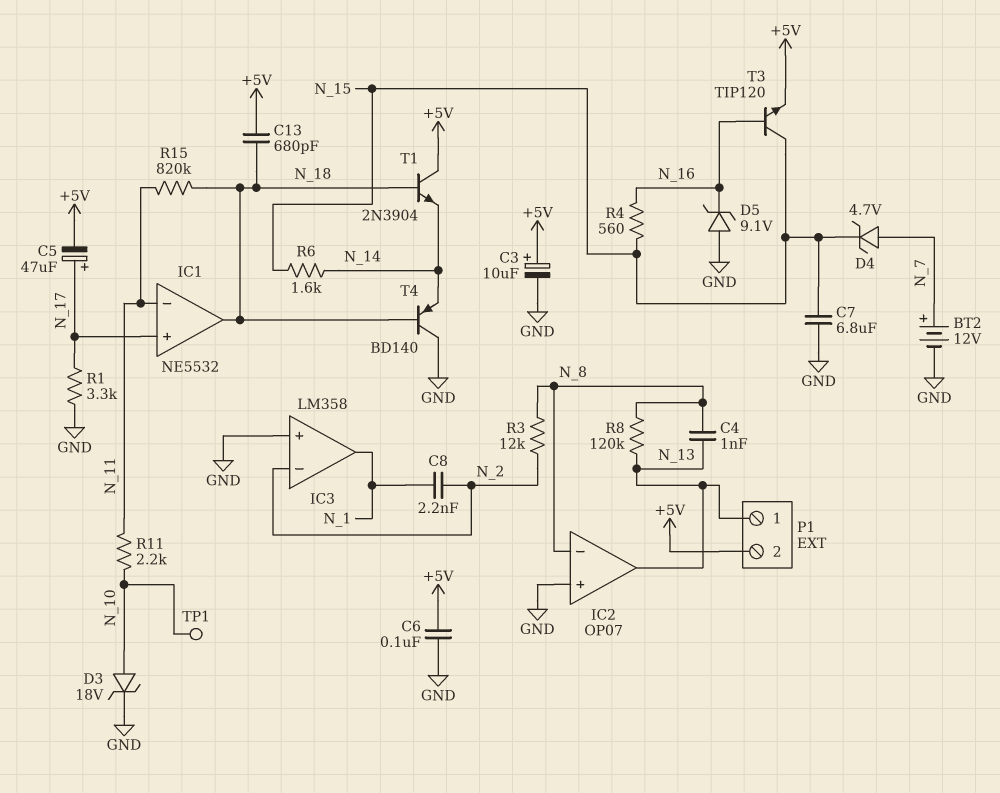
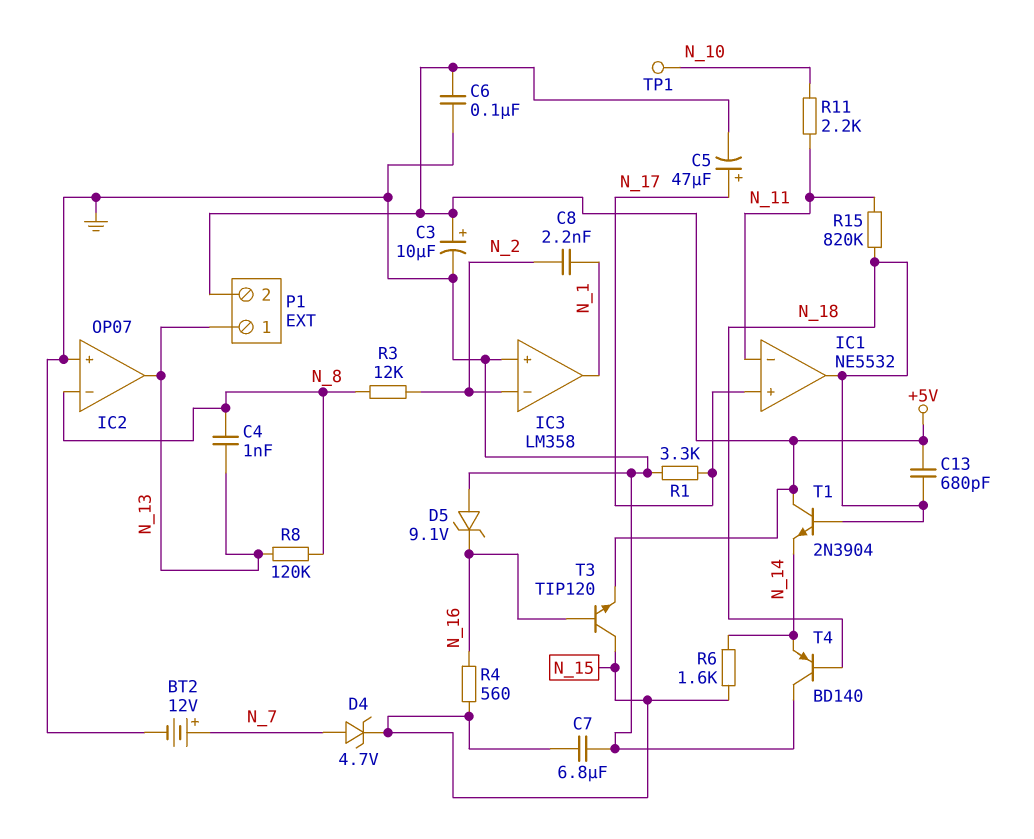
D3: zener 18V (A N_10, K GND) -> none

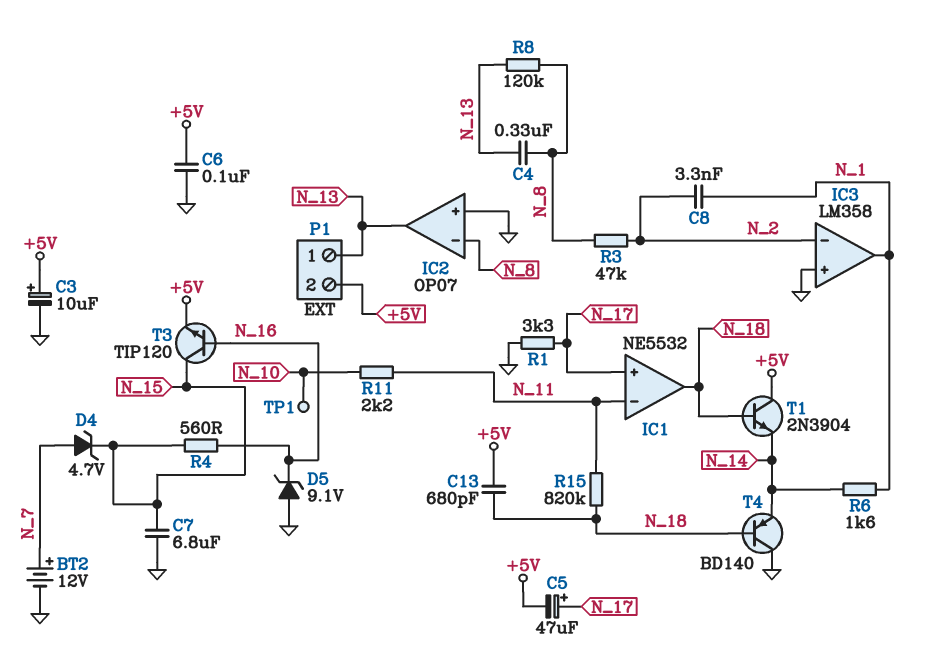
C4: 1nF (N_8, N_13) -> 330nF (N_8, N_13)
C8: 2.2nF (N_1, N_2) -> 3.3nF (N_1, N_2)
R3: 12k (N_2, N_8) -> 47k (N_2, N_8)
R6: 1.6k (N_14, N_15) -> 1.6k (N_1, N_14)

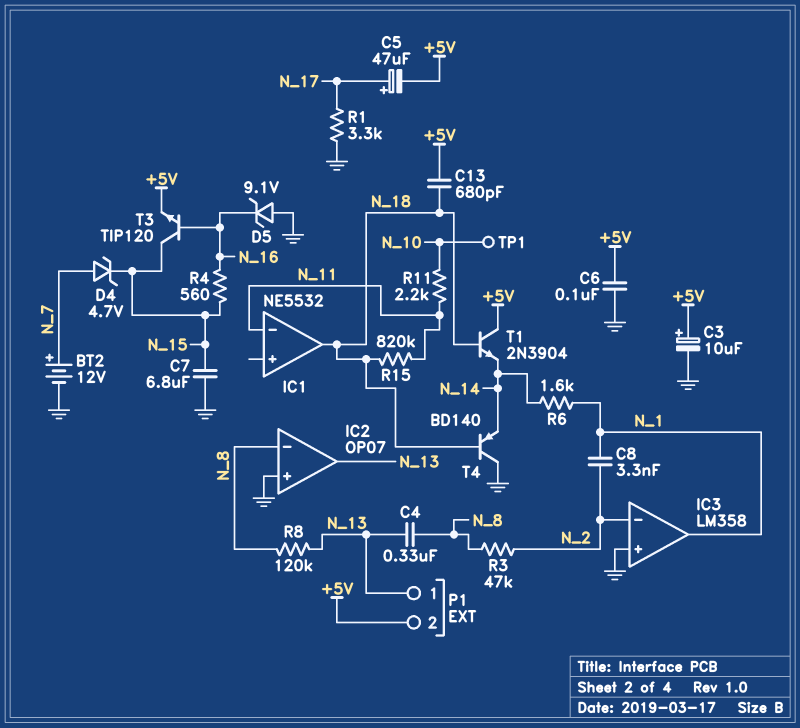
IC1 pin in+: N_17 -> none

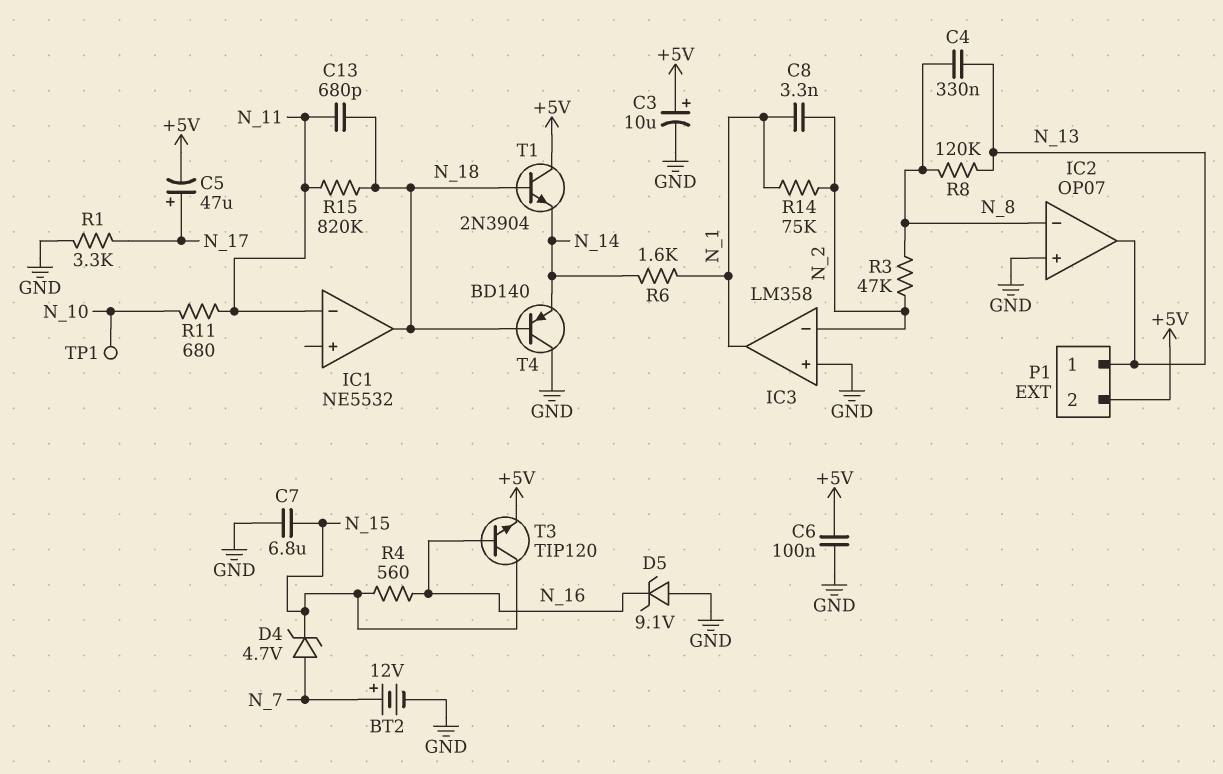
C13: 680pF (+5V, N_18) -> 680pF (N_11, N_18)
R11: 2.2k (N_10, N_11) -> 680 (N_10, N_11)
R14: none -> 75k (N_1, N_2)

